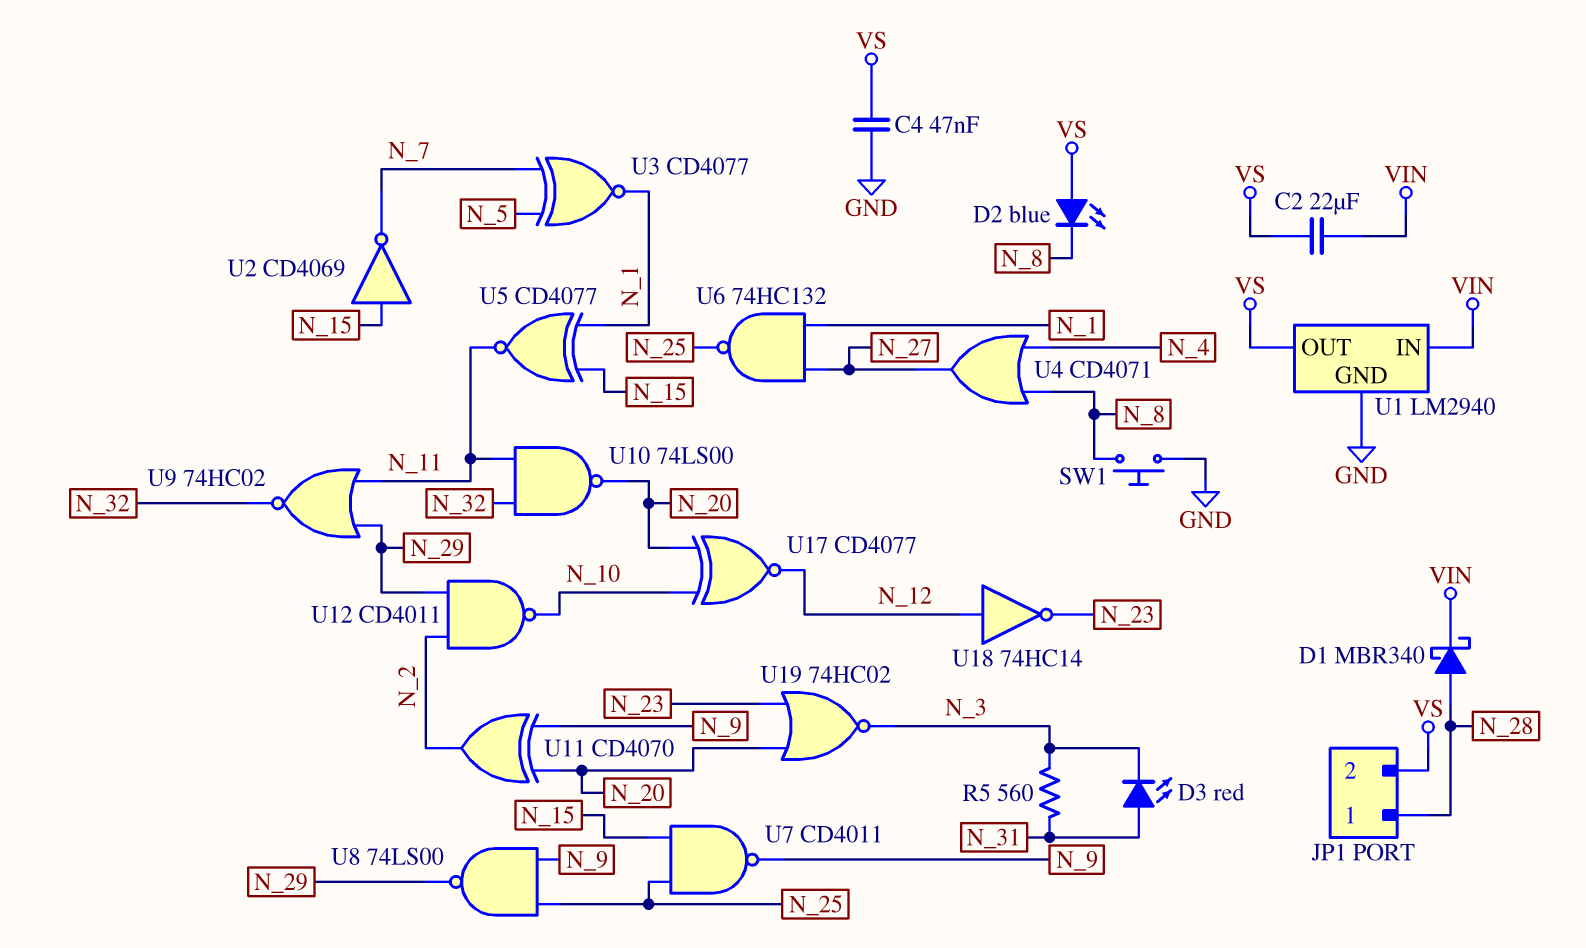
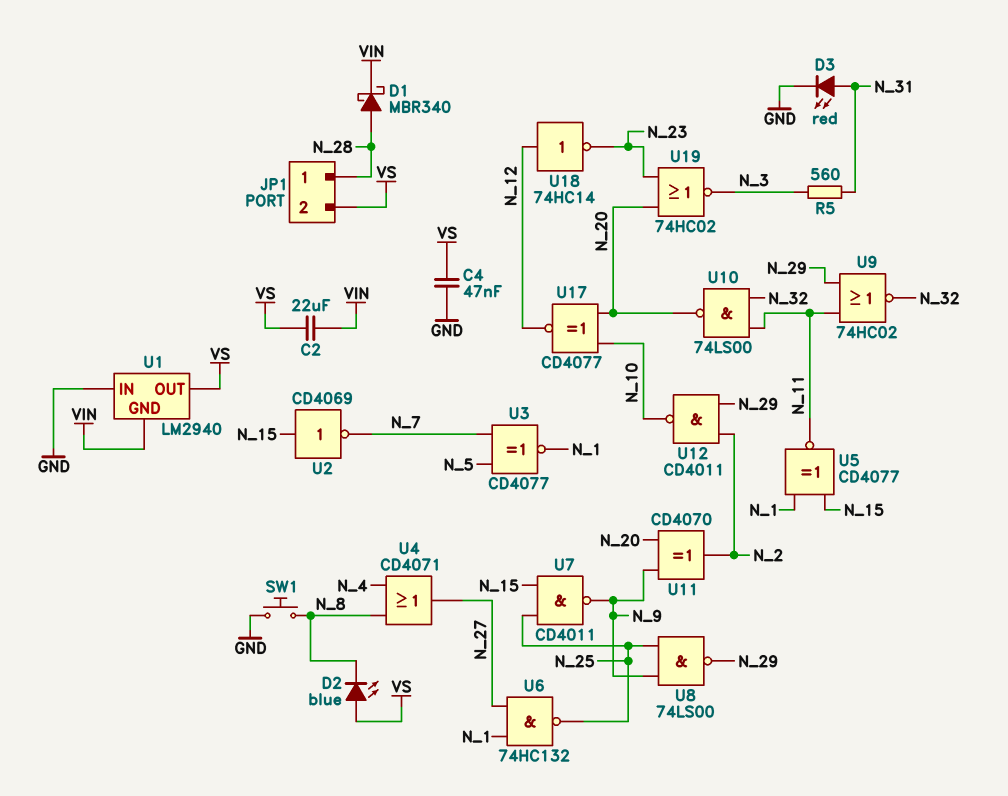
D3: LED red (A N_31, K N_3) -> LED red (A N_31, K GND)
U1 pin GND: GND -> VIN
U1 pin IN: VIN -> GND

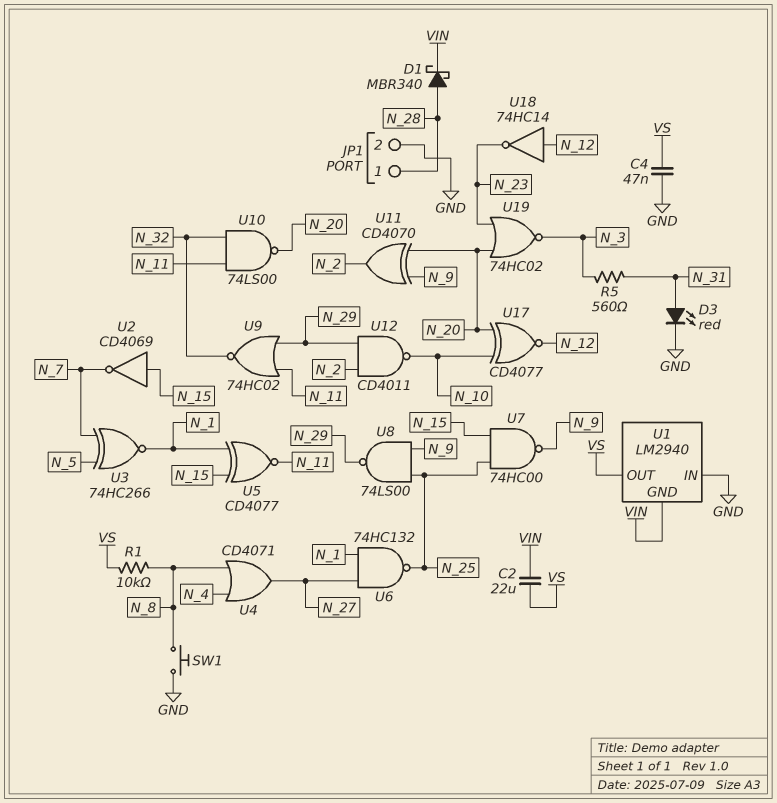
D2: LED blue (A VS, K N_8) -> none
JP1 pin 2: VS -> GND
R1: none -> 10k (N_8, VS)
U3: XNOR CD4077 (in N_5, in N_7, out N_1) -> XNOR 74HC266 (in N_5, in N_7, out N_1)
U7: NAND CD4011 (in N_15, in N_25, out N_9) -> NAND 74HC00 (in N_15, in N_25, out N_9)

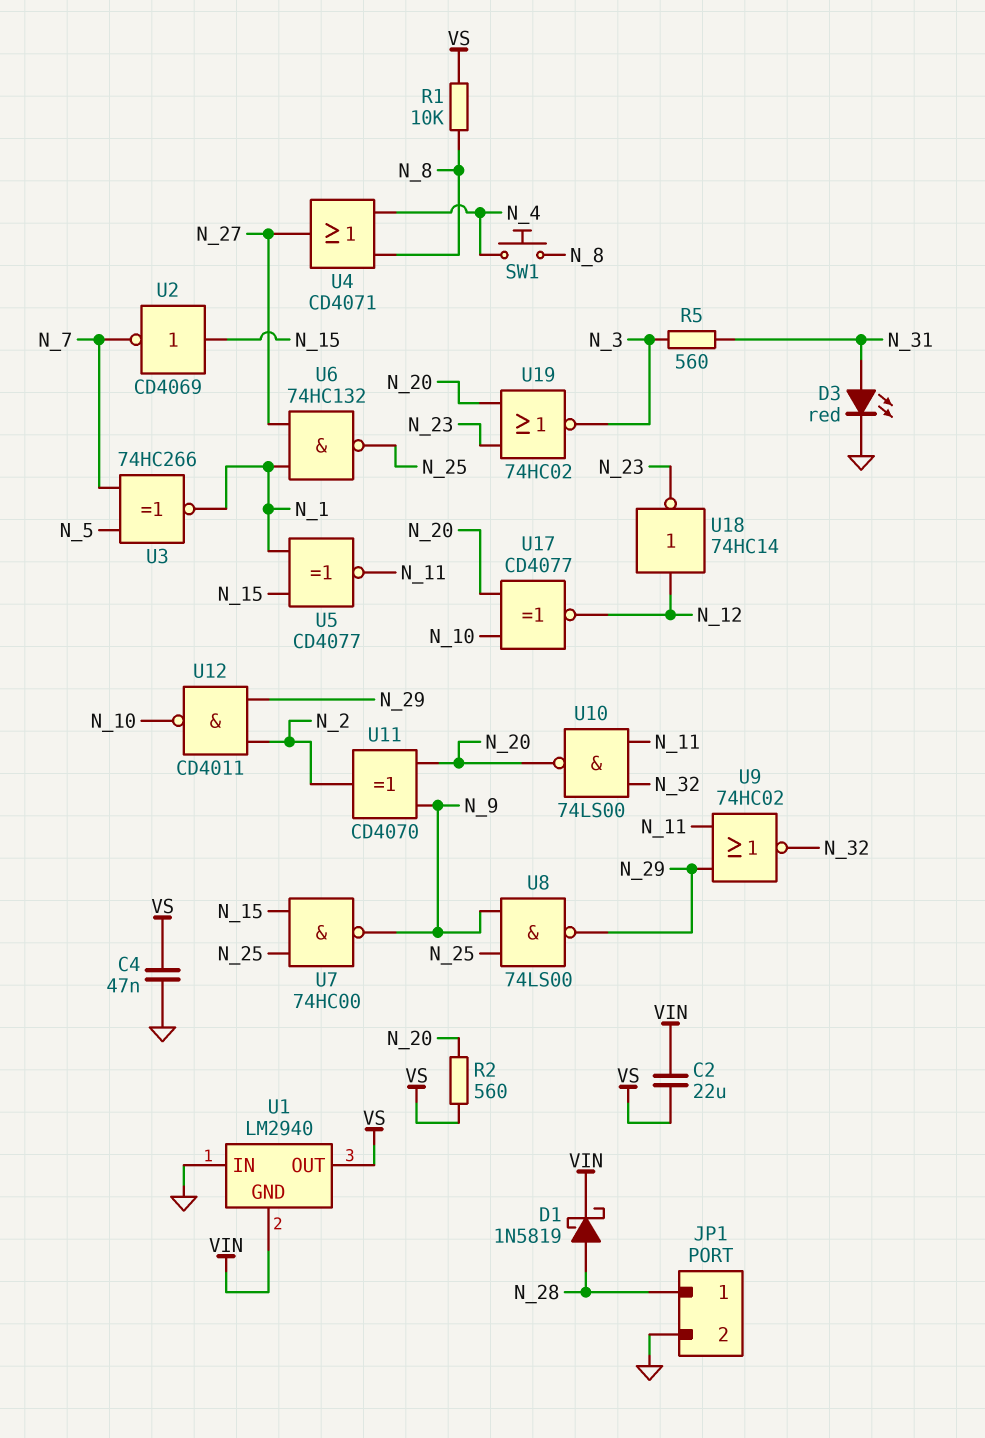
D1: schottky MBR340 (A N_28, K VIN) -> schottky 1N5819 (A N_28, K VIN)
R2: none -> 560 (N_20, VS)
SW1: button (GND, N_8) -> button (N_4, N_8)

